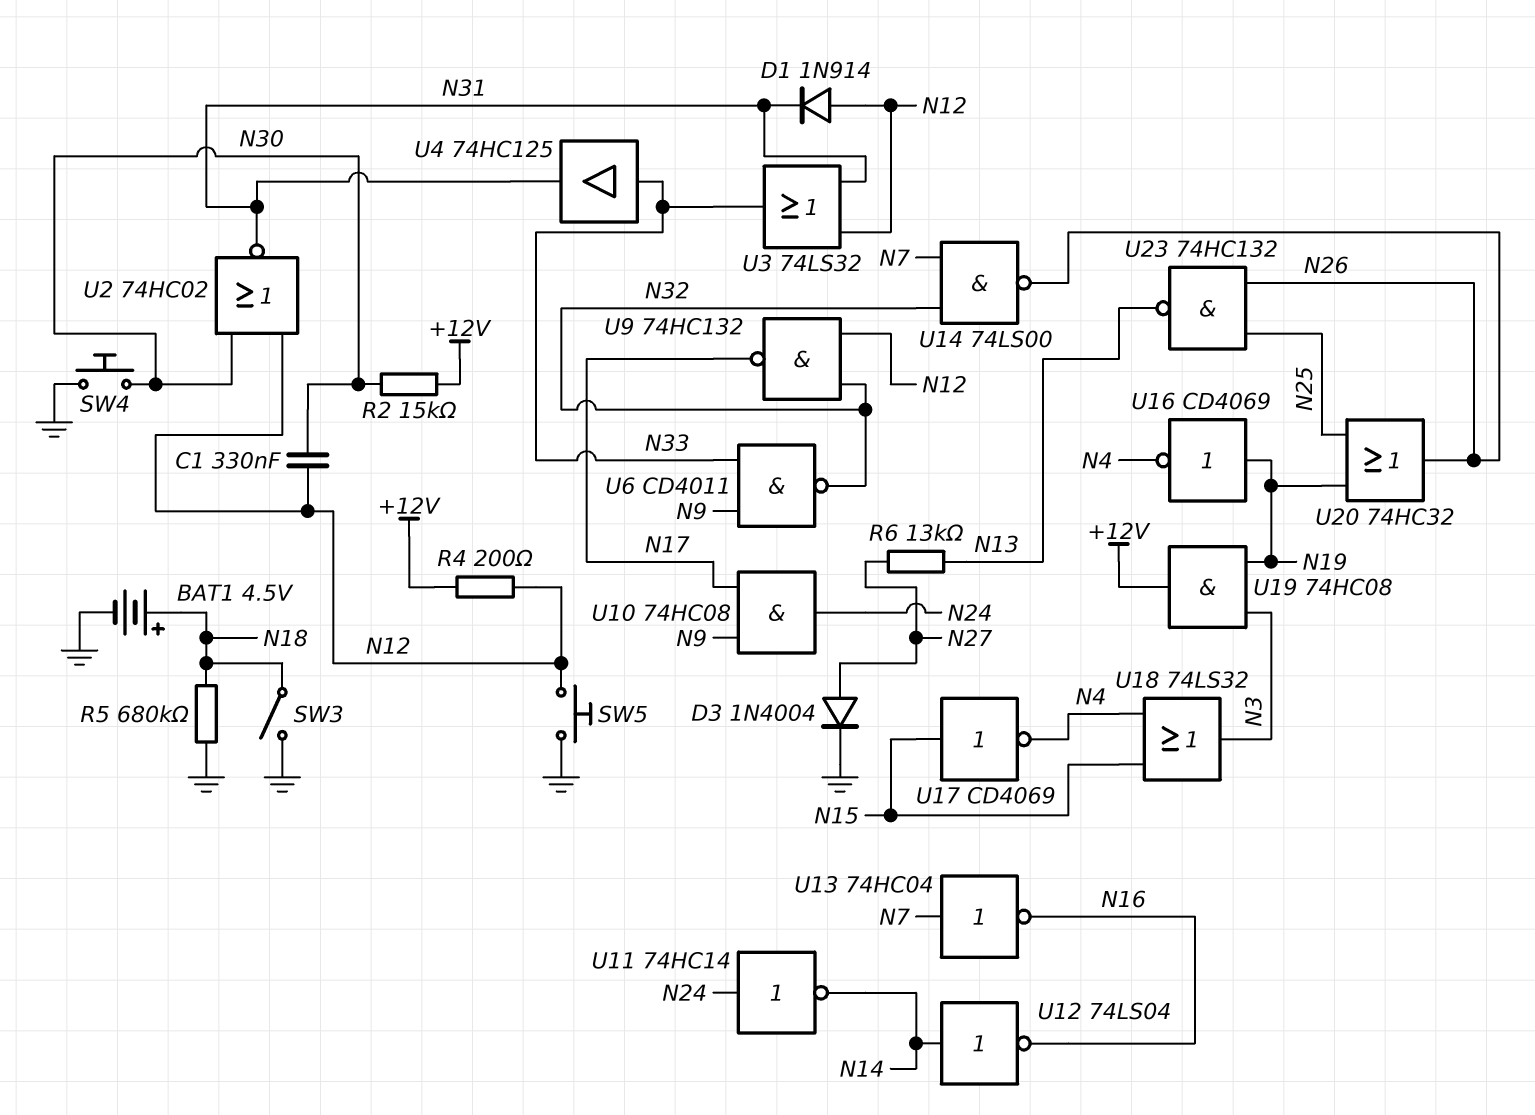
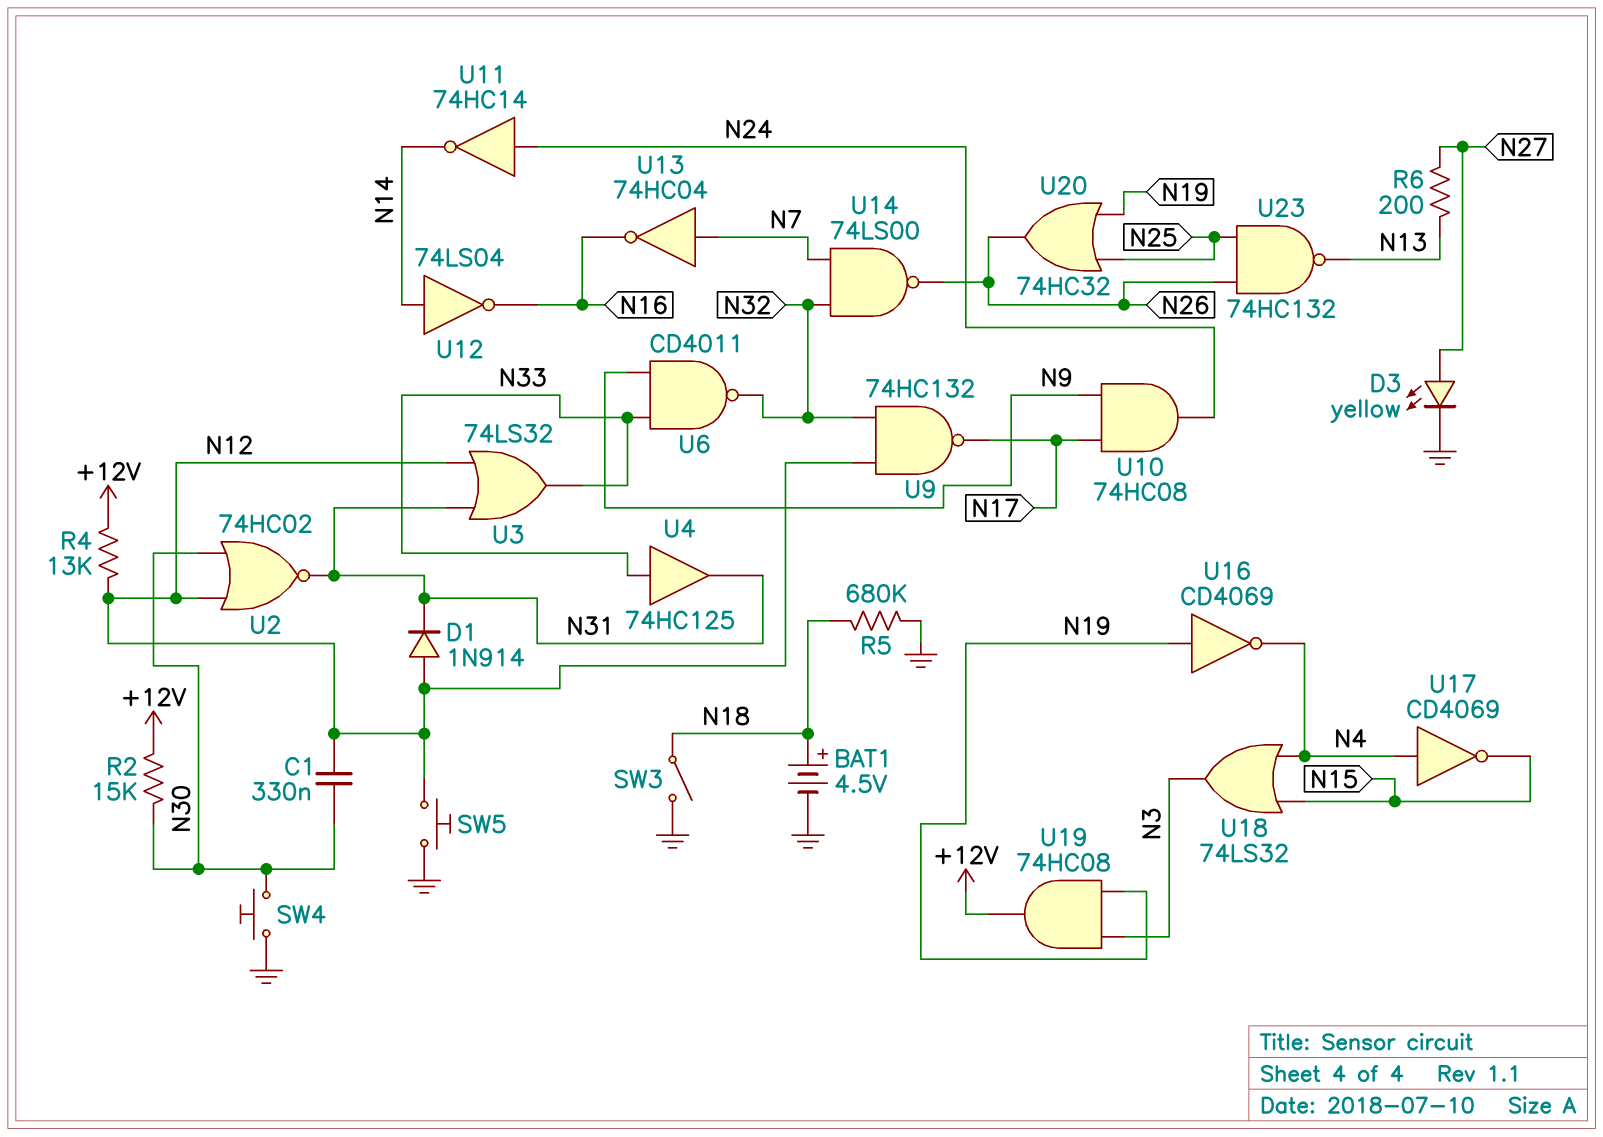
D3: diode 1N4004 (A N27, K GND) -> LED yellow (A N27, K GND)
R4: 200 (+12V, N12) -> 13k (+12V, N12)
R6: 13k (N13, N27) -> 200 (N13, N27)
U17: NOT CD4069 (in N15, out N4) -> NOT CD4069 (in N4, out N15)

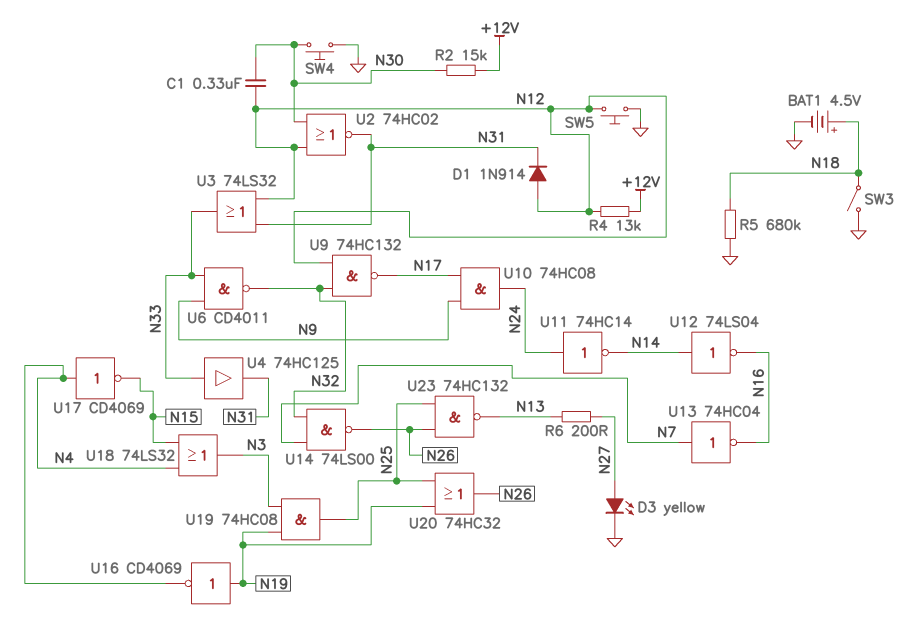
U19: AND 74HC08 (in N3, in N19, out +12V) -> AND 74HC08 (in N3, in N19, out N25)

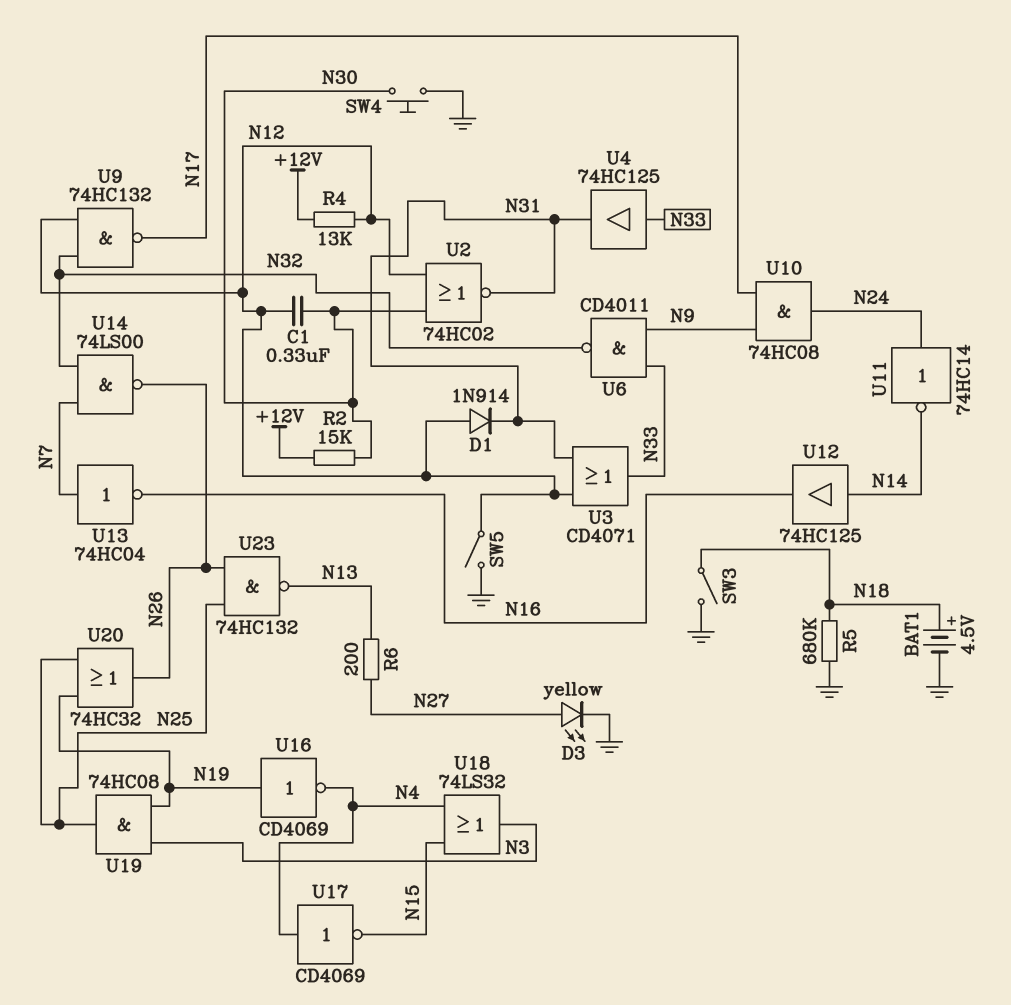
SW5: button (GND, N12) -> switch (GND, N12)
U3: OR 74LS32 (in N12, in N31, out N33) -> OR CD4071 (in N12, in N31, out N33)
U12: NOT 74LS04 (in N14, out N16) -> buffer 74HC125 (in N14, out N16)

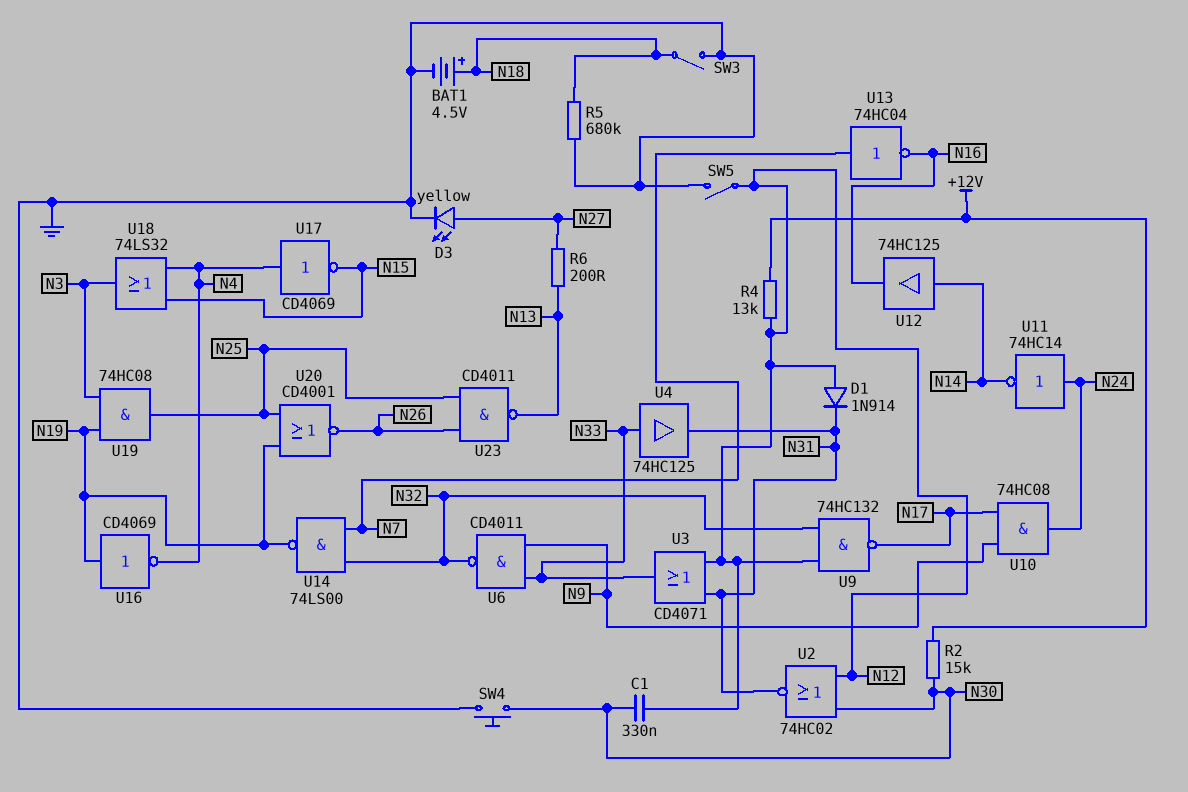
U14: NAND 74LS00 (in N7, in N32, out N26) -> NAND 74LS00 (in N7, in N32, out N19)
U20: OR 74HC32 (in N19, in N25, out N26) -> NOR CD4001 (in N19, in N25, out N26)
U23: NAND 74HC132 (in N25, in N26, out N13) -> NAND CD4011 (in N25, in N26, out N13)

